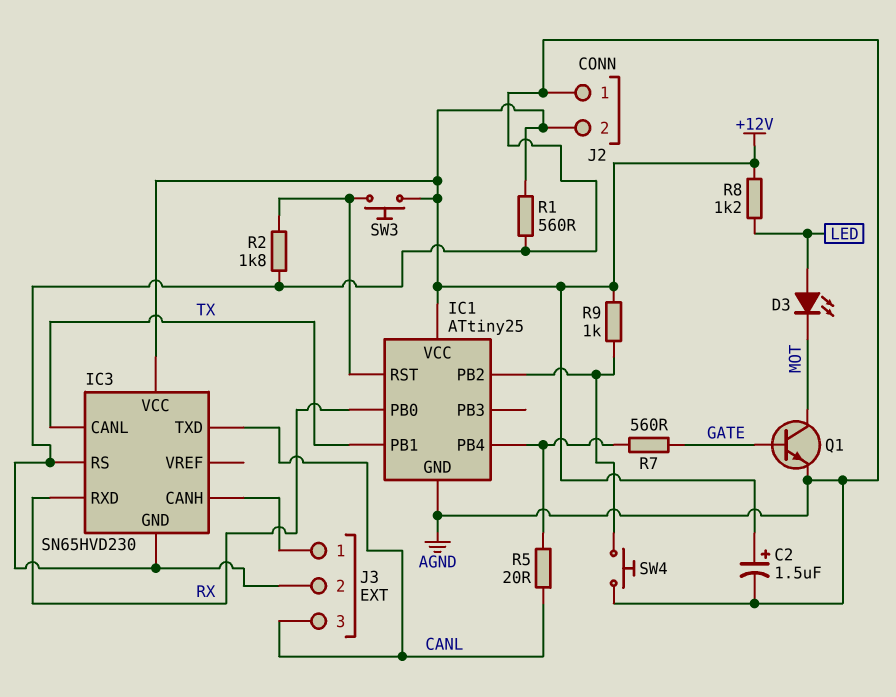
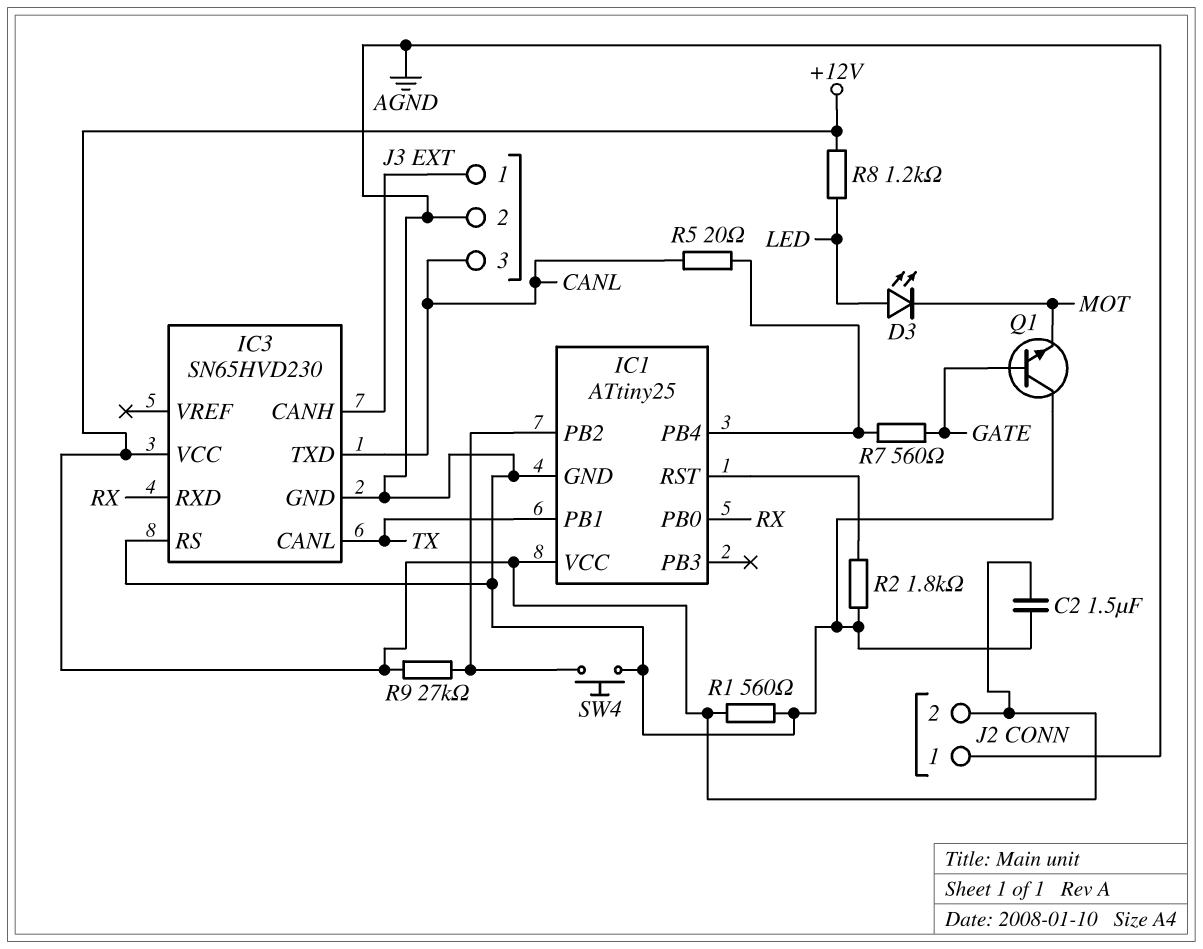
C2: 1.5uF (plus +12V, minus AGND) -> 1.5uF (+12V, AGND)
Q1: NPN (B GATE, C MOT, E AGND) -> NPN (B GATE, C AGND, E MOT)
R9: 1k (+12V, IC1/PB2) -> 27k (+12V, IC1/PB2)
SW3: button (+12V, IC1/RST) -> none

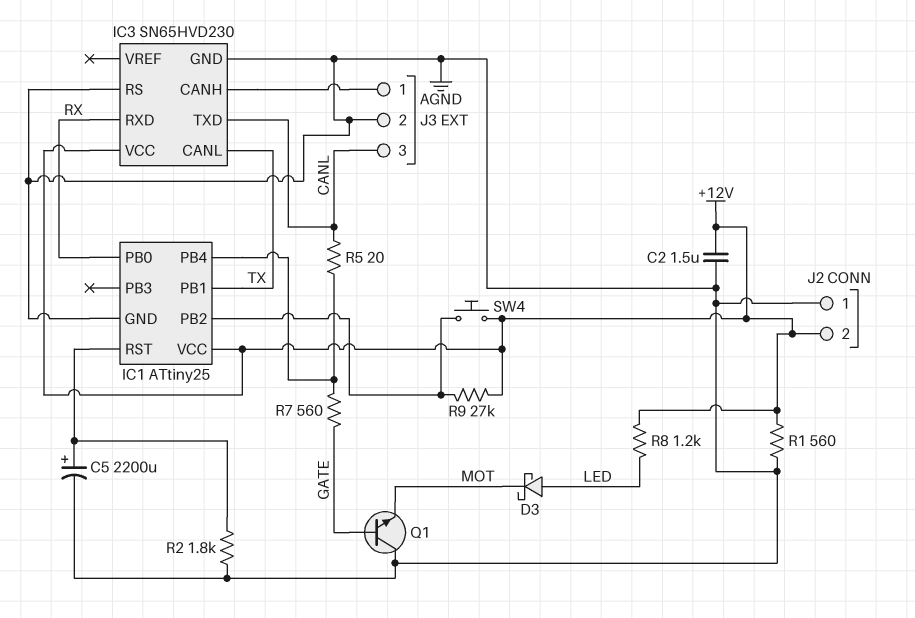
C5: none -> 2200uF (plus IC1/RST, minus AGND)
D3: LED (A LED, K MOT) -> schottky (A LED, K MOT)
SW4: button (AGND, IC1/PB2) -> button (+12V, IC1/PB2)

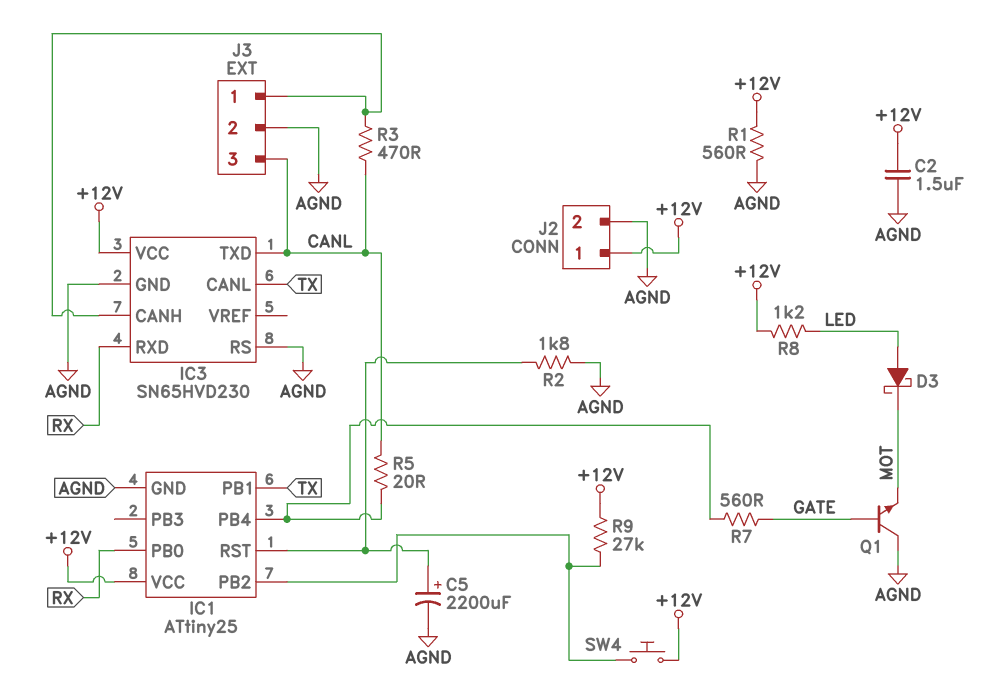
J2 pin 1: AGND -> +12V
J2 pin 2: +12V -> AGND
R3: none -> 470 (CANL, IC3/CANH)

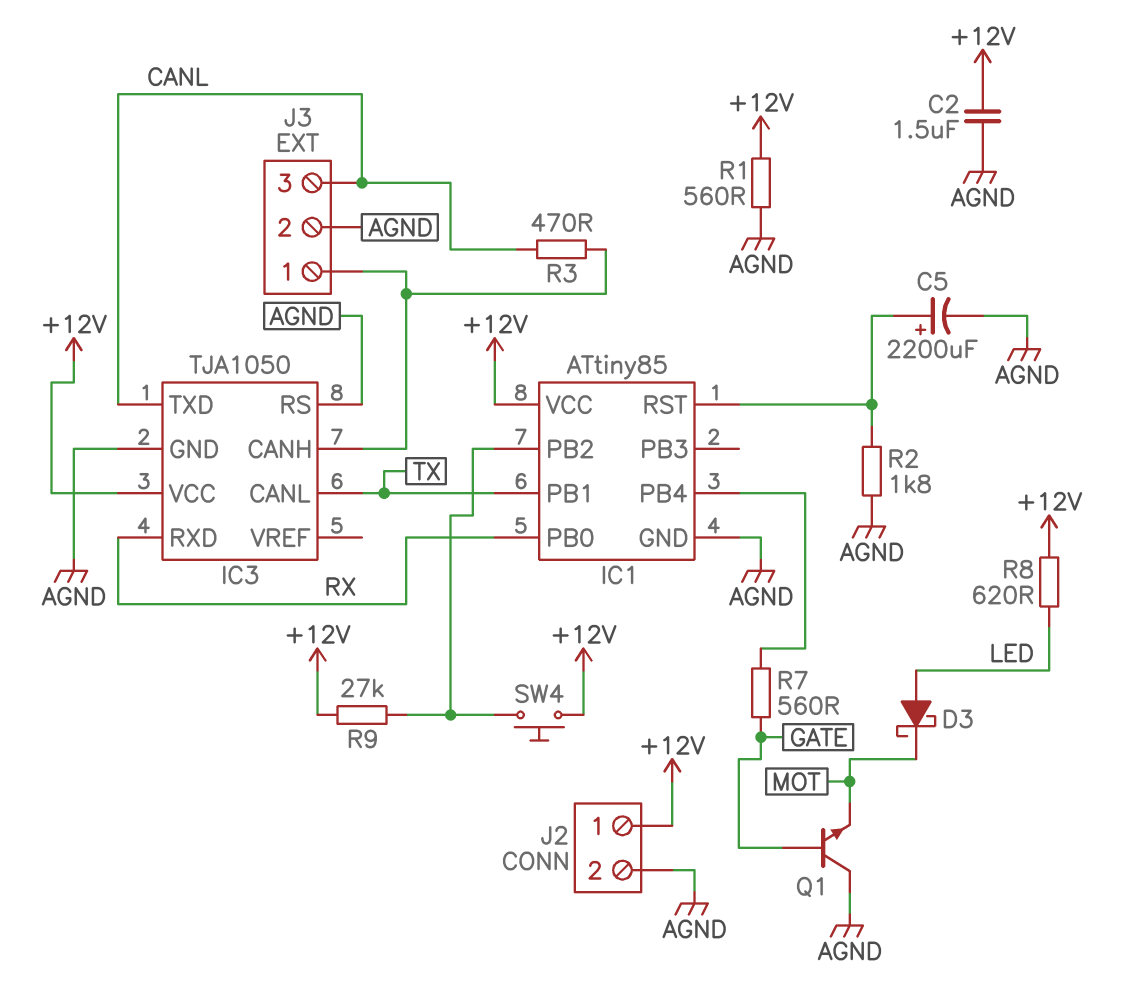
IC1: ATtiny25 -> ATtiny85
IC3: SN65HVD230 -> TJA1050
R5: 20 (CANL, IC1/PB4) -> none
R8: 1.2k (+12V, LED) -> 620 (+12V, LED)

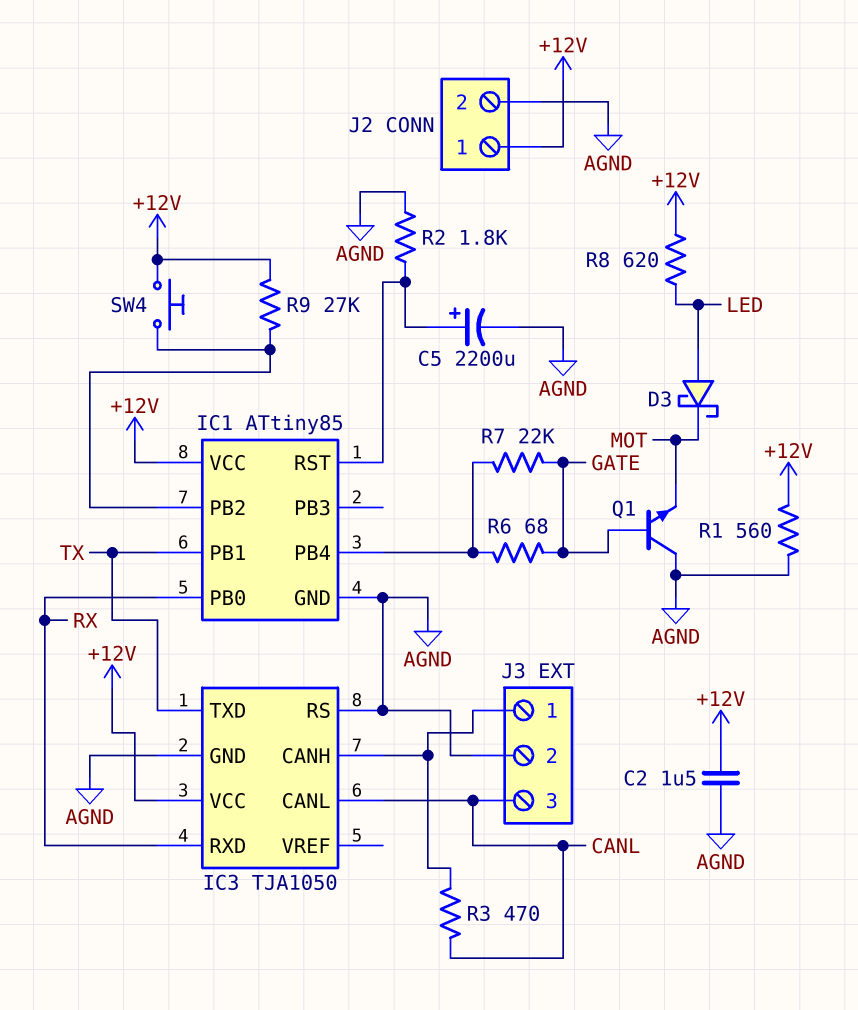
IC3 pin CANL: TX -> CANL
IC3 pin TXD: CANL -> TX
R6: none -> 68 (GATE, IC1/PB4)
R7: 560 (GATE, IC1/PB4) -> 22k (GATE, IC1/PB4)

